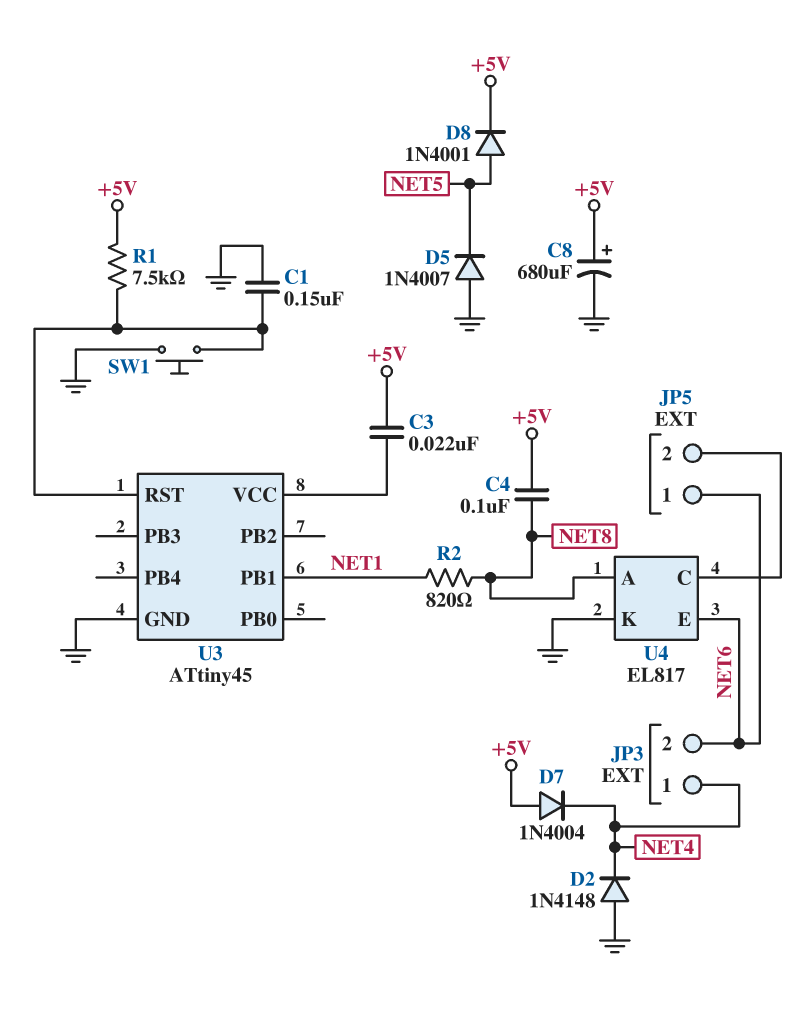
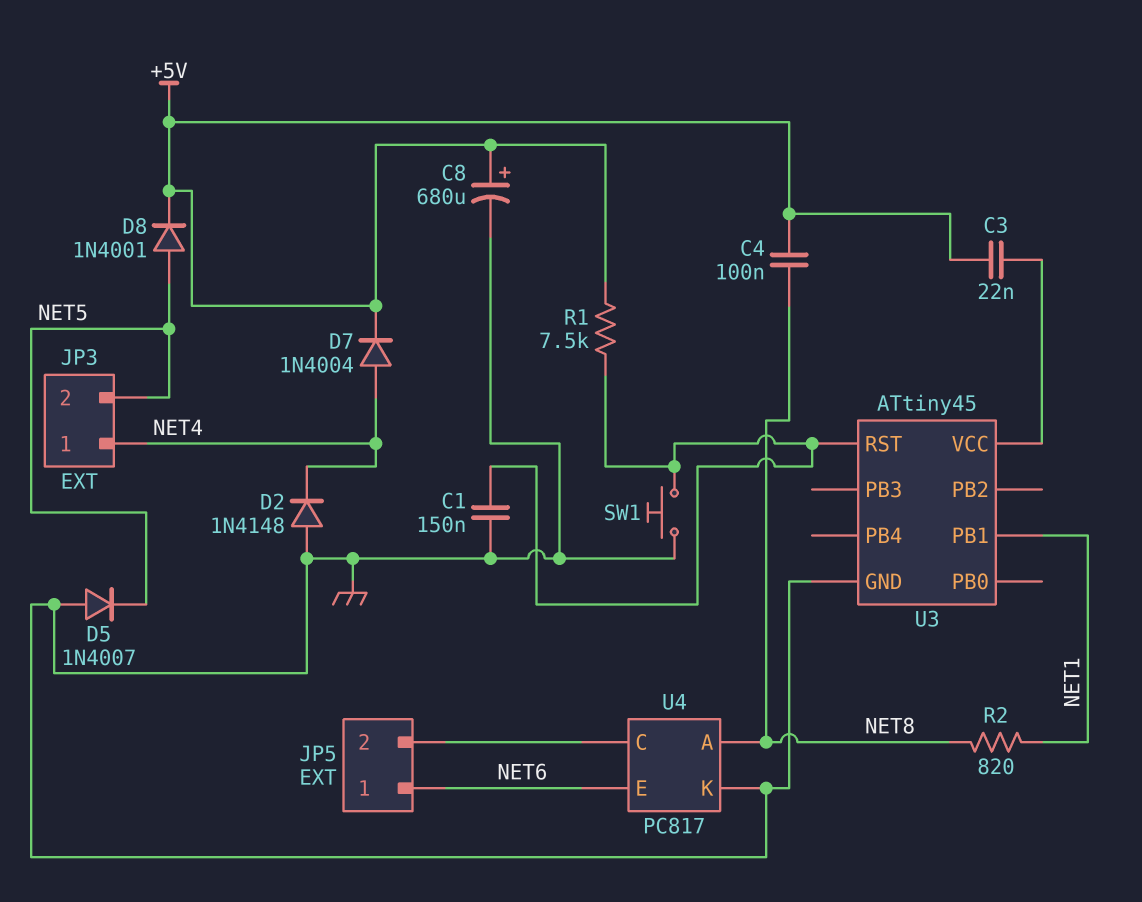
D7: diode 1N4004 (A +5V, K NET4) -> diode 1N4004 (A NET4, K +5V)
JP3 pin 2: NET6 -> NET5
U4: EL817 -> PC817

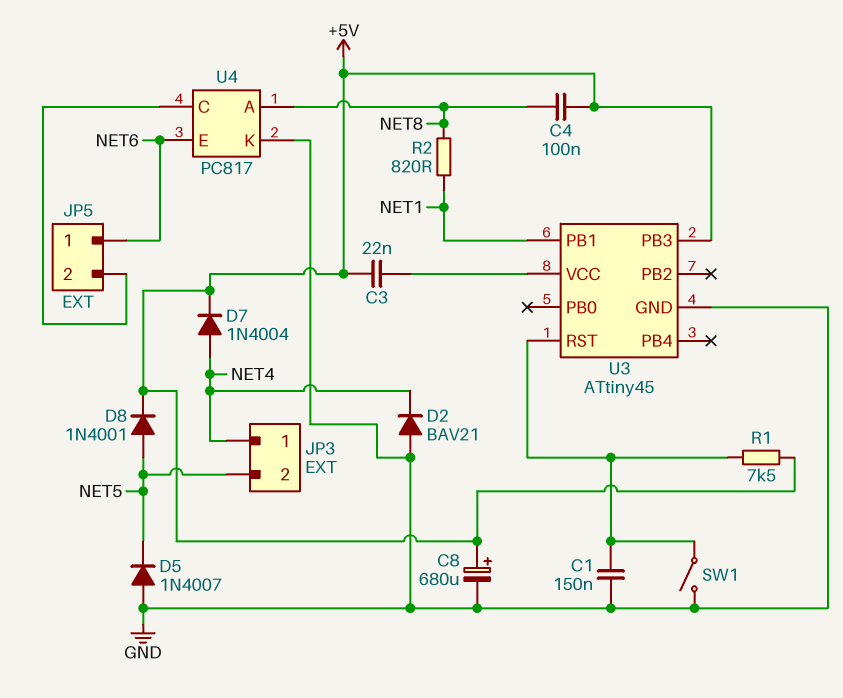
D2: diode 1N4148 (A GND, K NET4) -> diode BAV21 (A GND, K NET4)
SW1: button (GND, U3/RST) -> switch (GND, U3/RST)
U3 pin PB3: none -> +5V

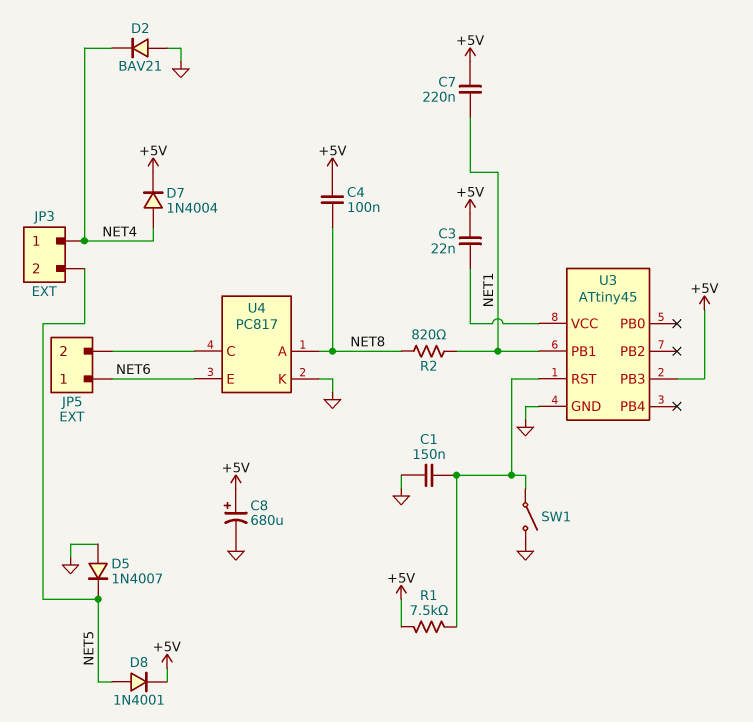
C7: none -> 220nF (+5V, NET1)

